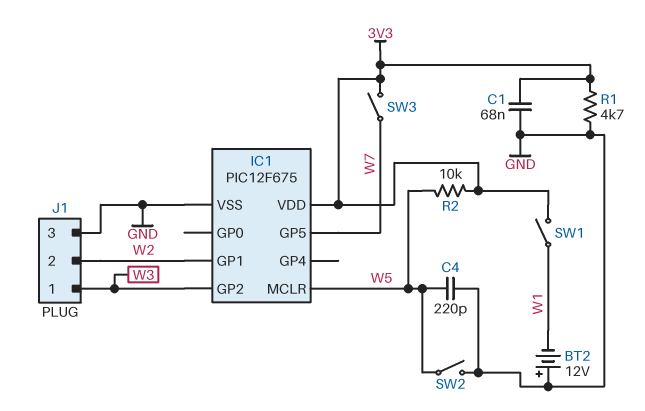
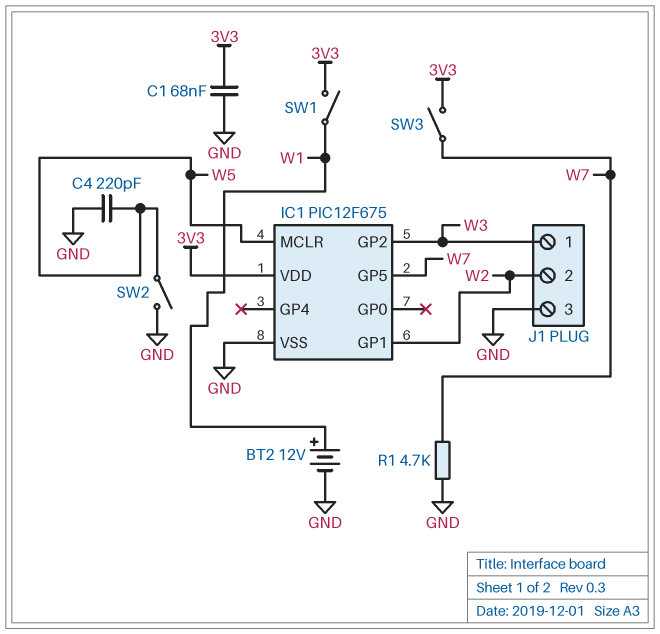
BT2: 12V (plus GND, minus W1) -> 12V (plus W1, minus GND)
R1: 4.7k (3V3, GND) -> 4.7k (GND, W7)
R2: 10k (3V3, W5) -> none

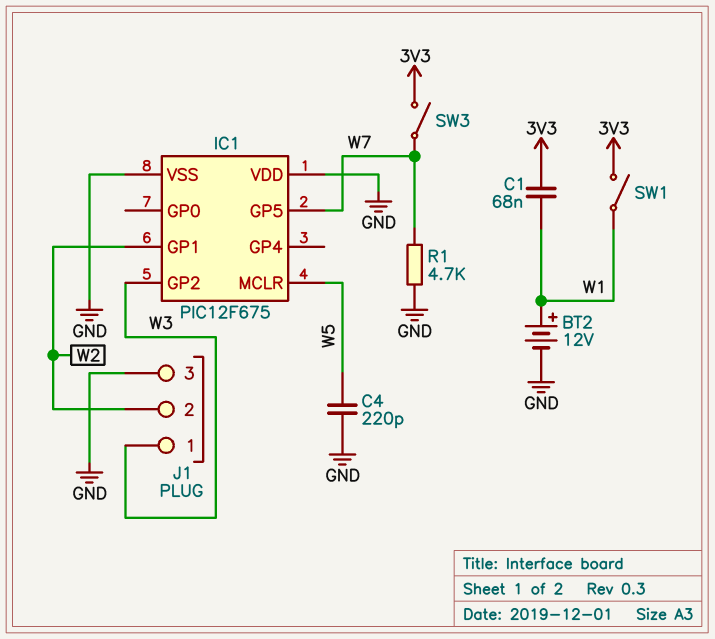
C1: 68nF (3V3, GND) -> 68nF (3V3, W1)
IC1 pin VDD: 3V3 -> GND
SW2: switch (GND, W5) -> none

